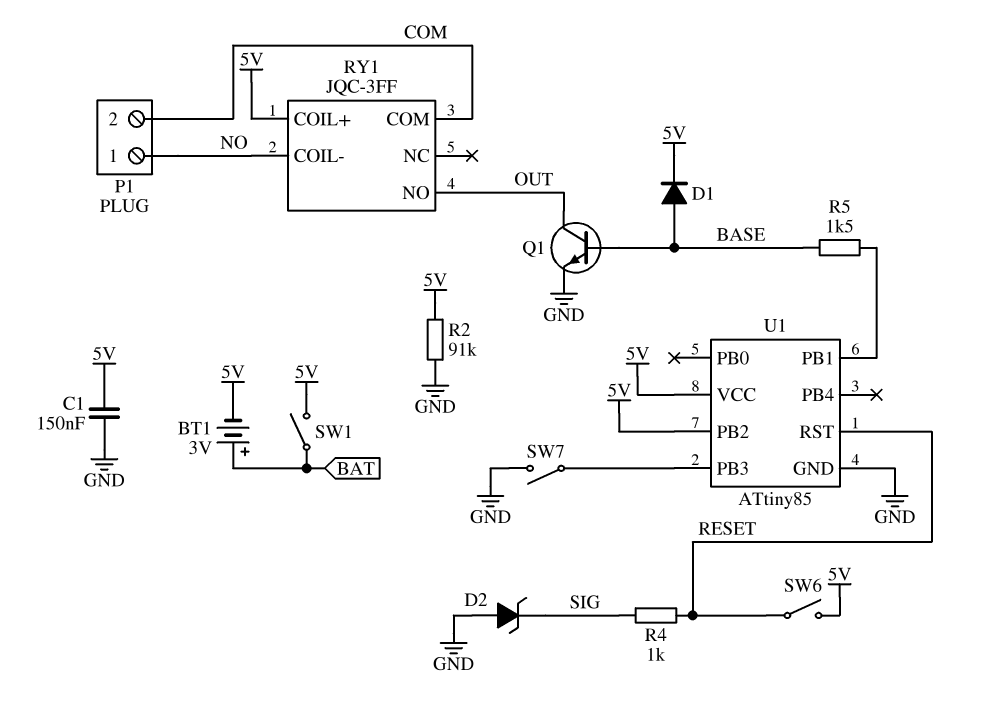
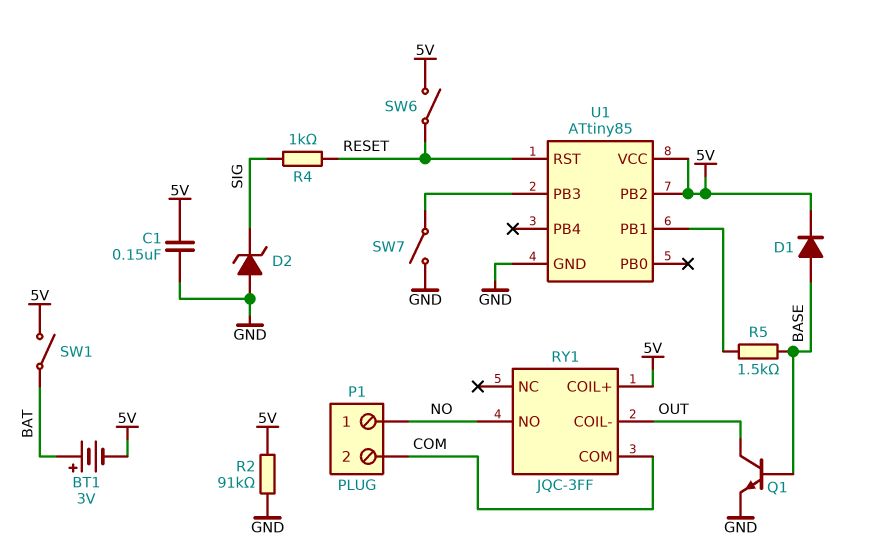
RY1 pin COIL-: NO -> OUT
RY1 pin NO: OUT -> NO

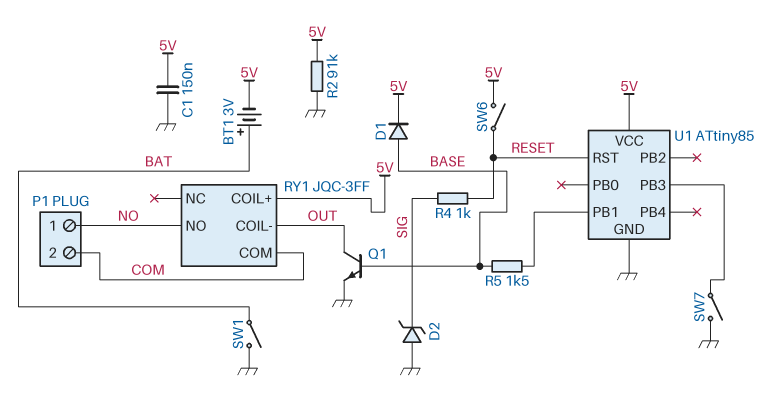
SW1: switch (5V, BAT) -> switch (BAT, GND)
U1 pin PB2: 5V -> none

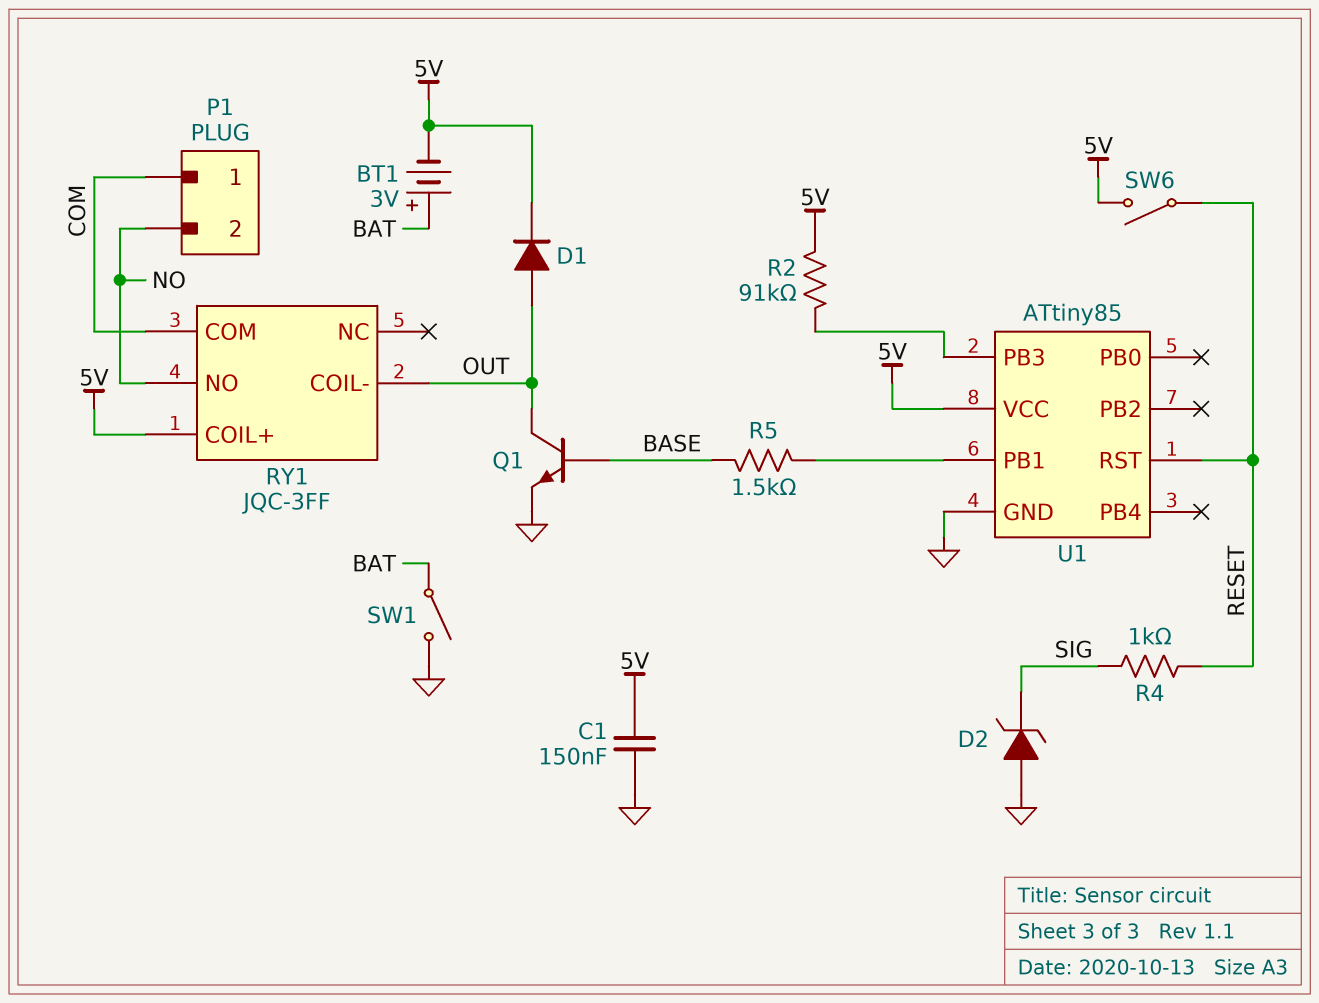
D1: diode (A BASE, K 5V) -> diode (A OUT, K 5V)
P1 pin 1: NO -> COM
P1 pin 2: COM -> NO
R2: 91k (5V, GND) -> 91k (5V, U1/PB3)
SW7: switch (GND, U1/PB3) -> none

